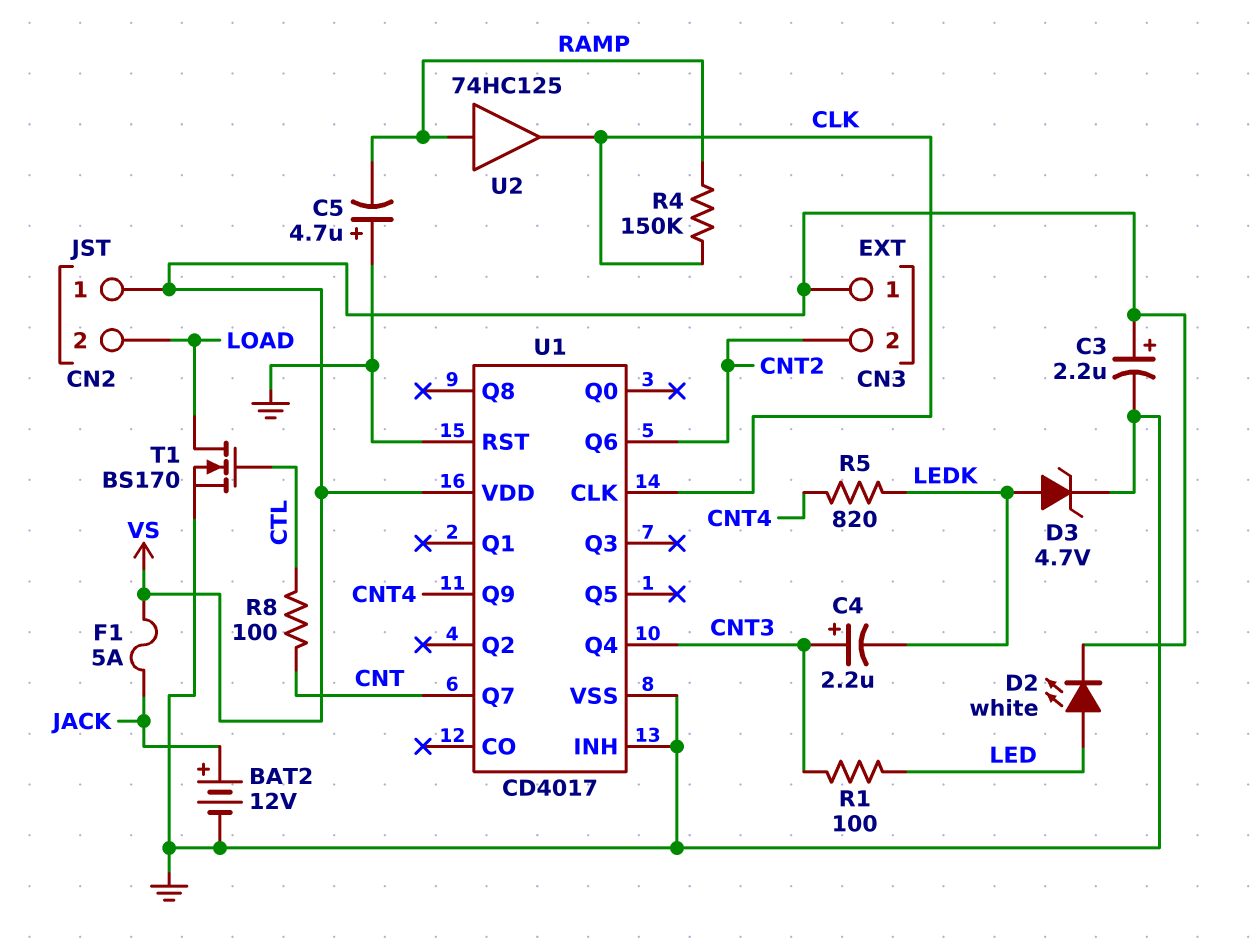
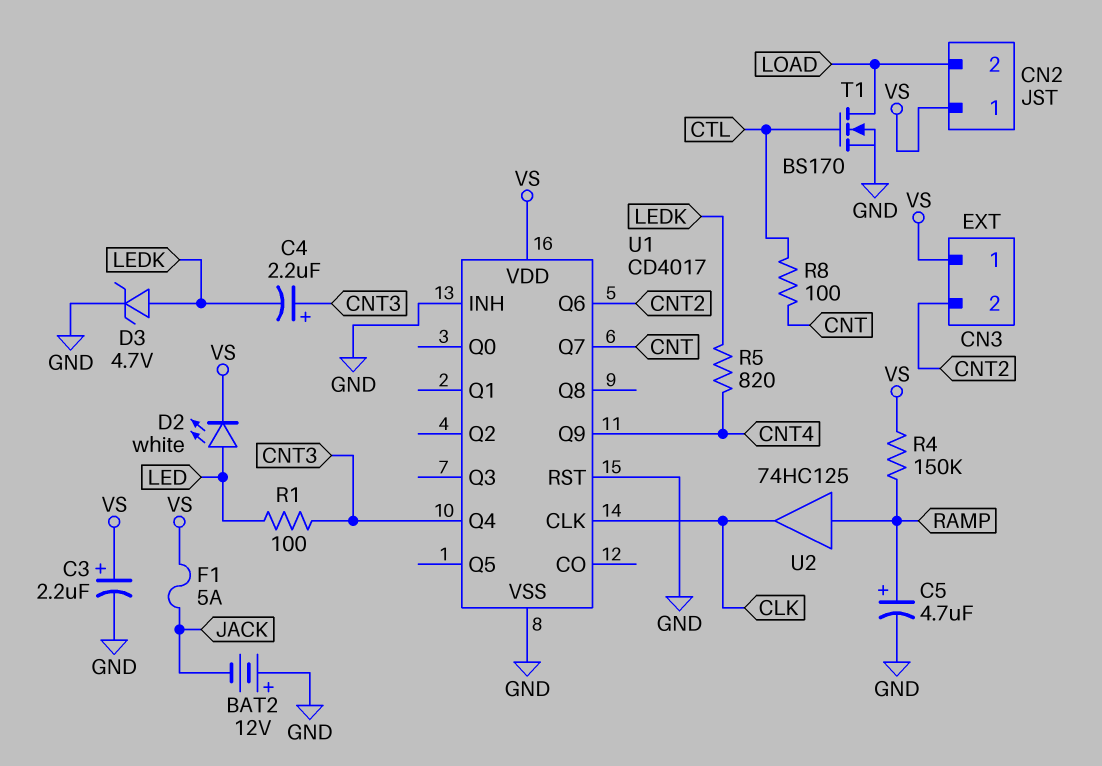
BAT2: 12V (plus JACK, minus GND) -> 12V (plus GND, minus JACK)
C5: 4.7uF (plus GND, minus RAMP) -> 4.7uF (plus RAMP, minus GND)
R4: 150k (CLK, RAMP) -> 150k (RAMP, VS)

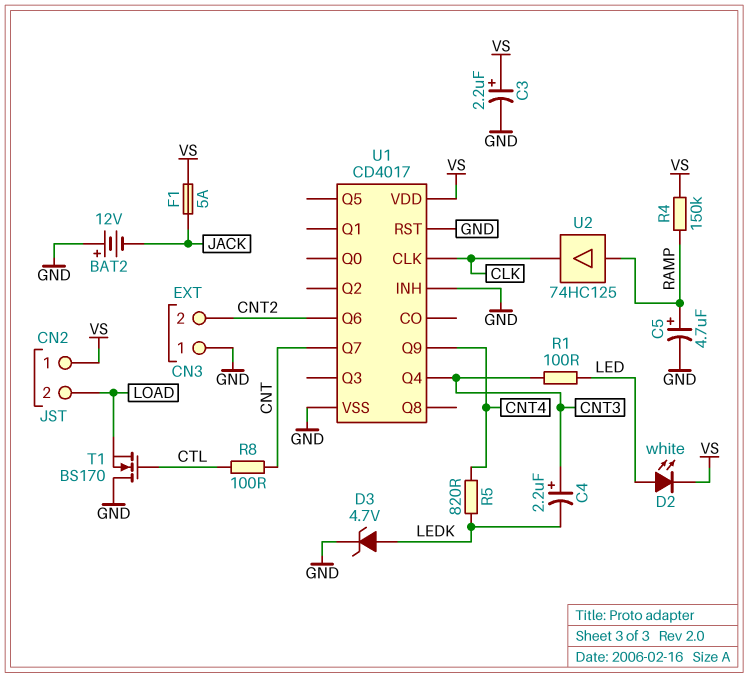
CN3 pin 1: VS -> GND
T1: NMOS BS170 (G CTL, D LOAD, S GND) -> NMOS BS170 (G CTL, D GND, S LOAD)

